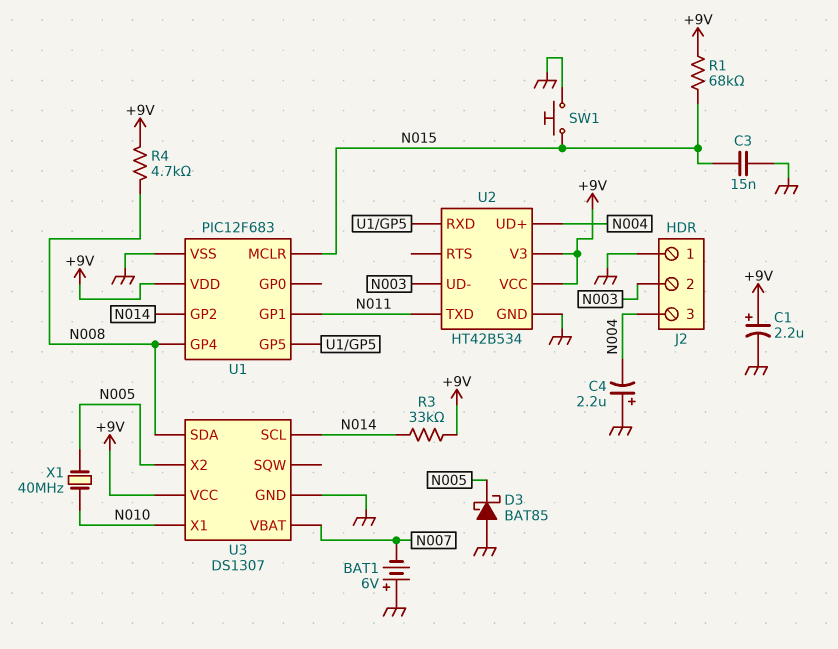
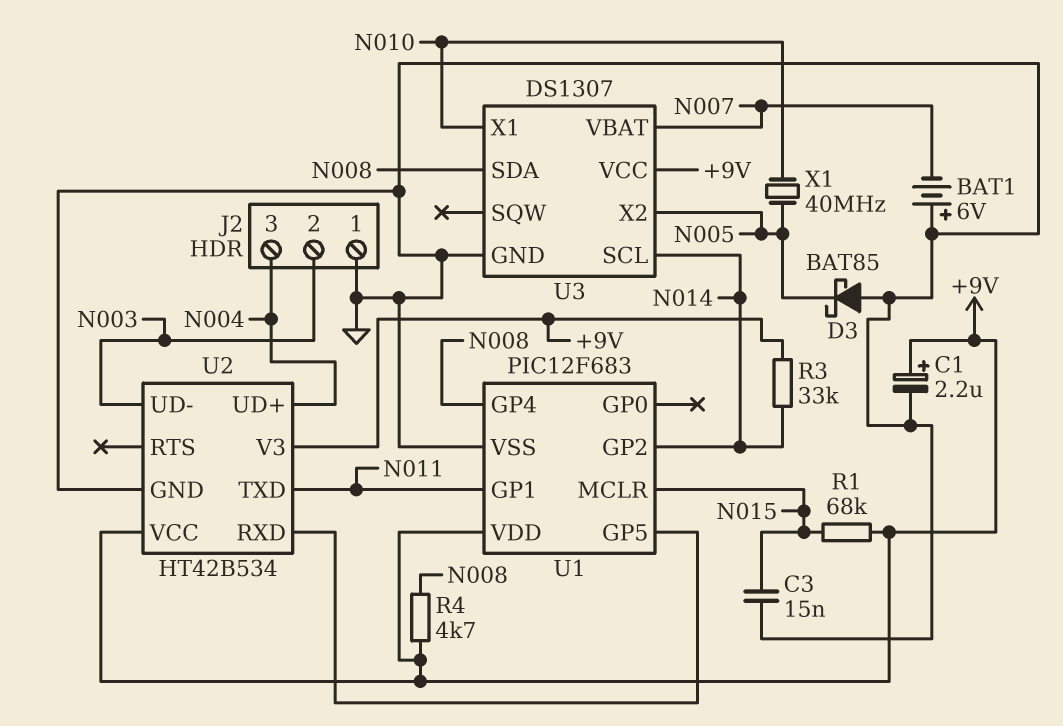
C4: 2.2uF (plus GND, minus N004) -> none
SW1: button (GND, N015) -> none

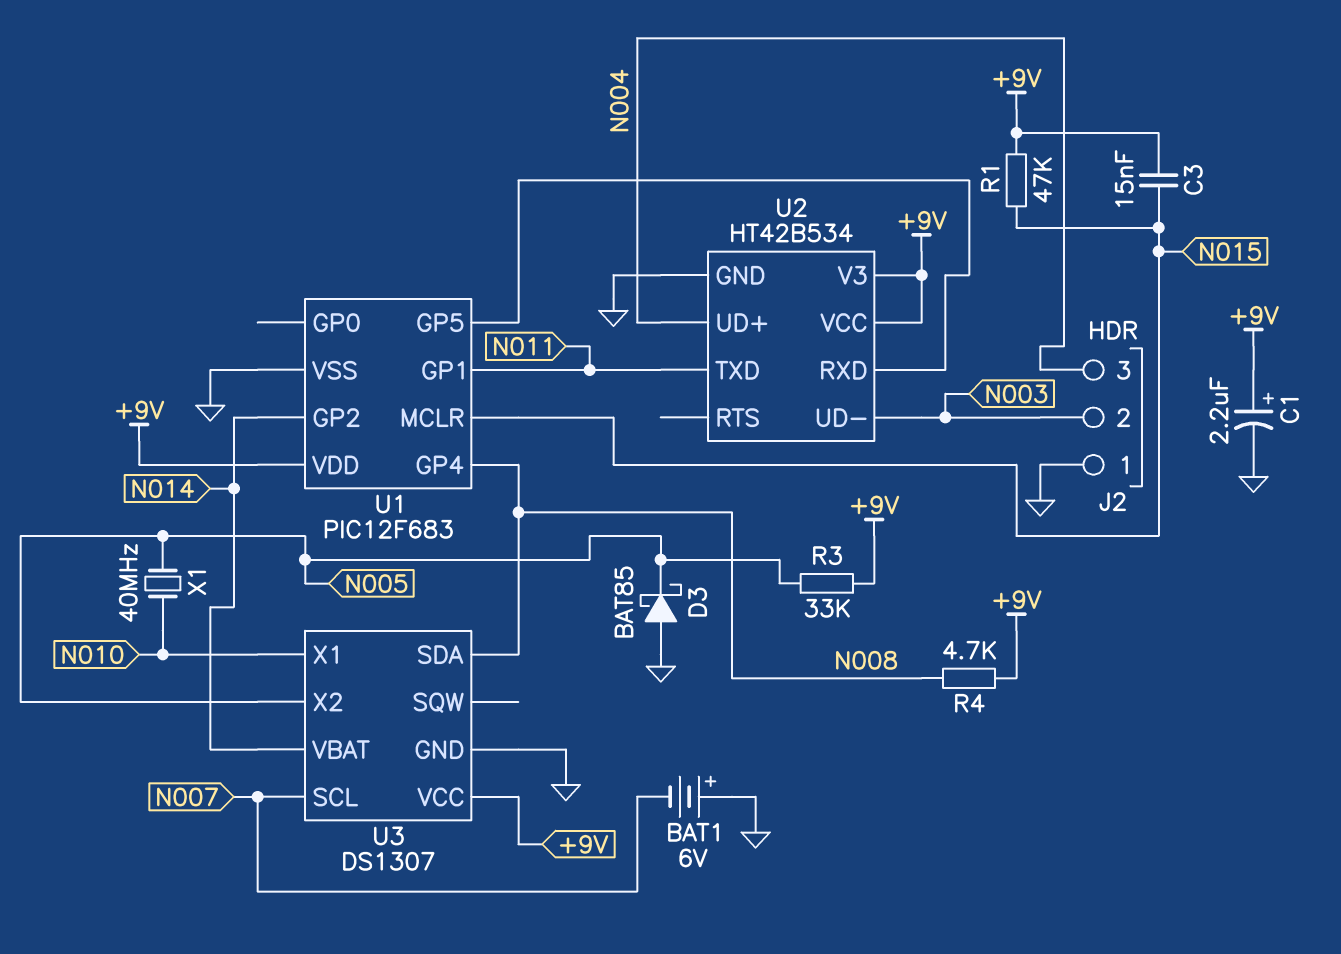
C3: 15nF (GND, N015) -> 15nF (+9V, N015)
R1: 68k (+9V, N015) -> 47k (+9V, N015)
R3: 33k (+9V, N014) -> 33k (+9V, N005)
U3 pin SCL: N014 -> N007
U3 pin VBAT: N007 -> N014

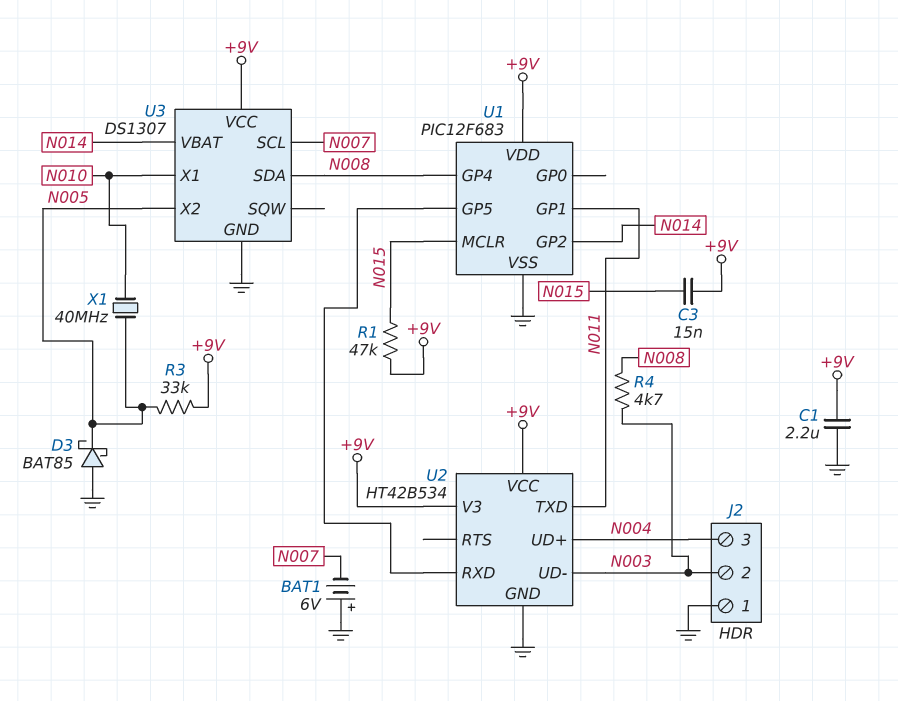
C1: 2.2uF (plus +9V, minus GND) -> 2.2uF (+9V, GND)
R4: 4.7k (+9V, N008) -> 4.7k (N003, N008)

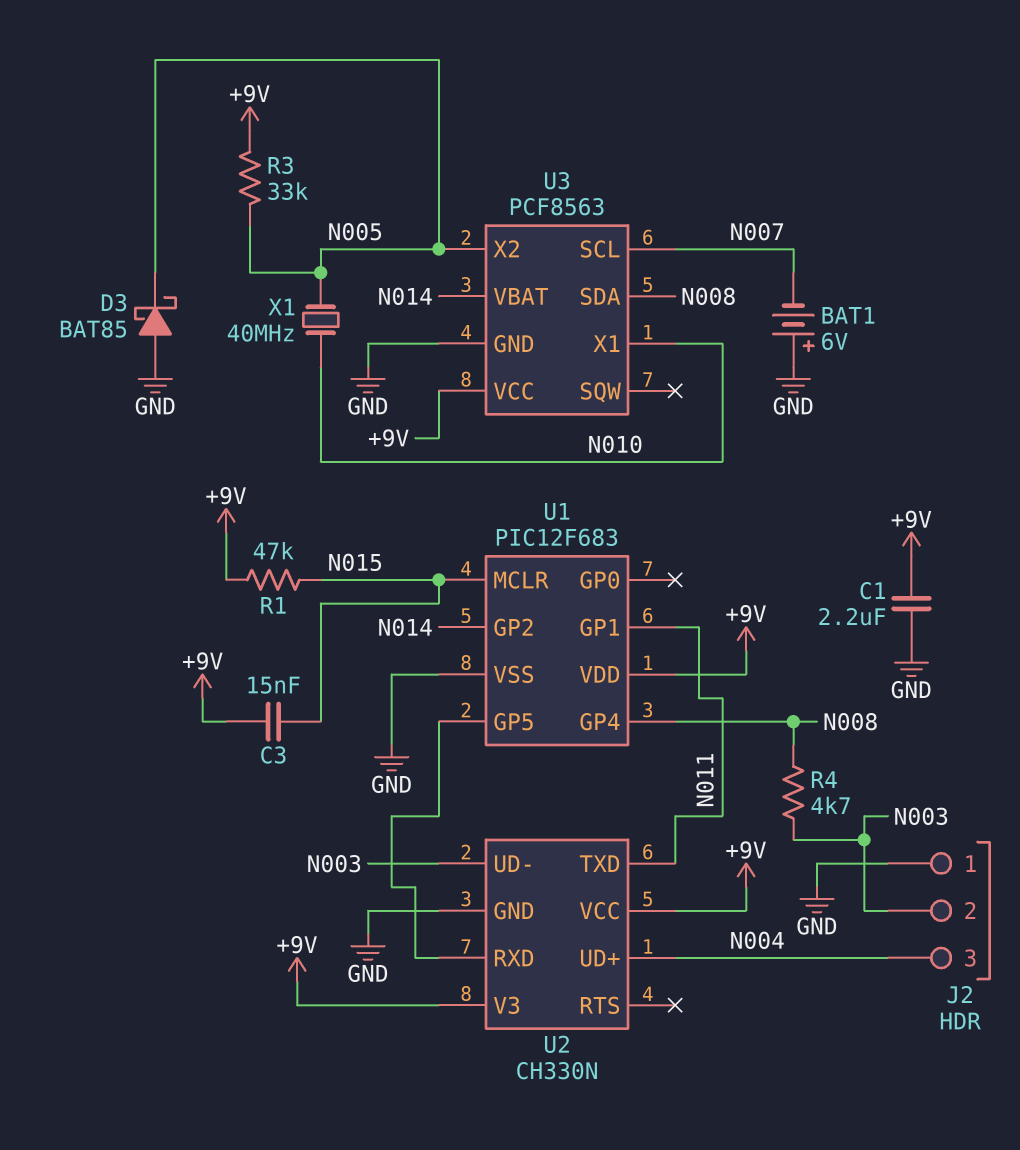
U2: HT42B534 -> CH330N
U3: DS1307 -> PCF8563

